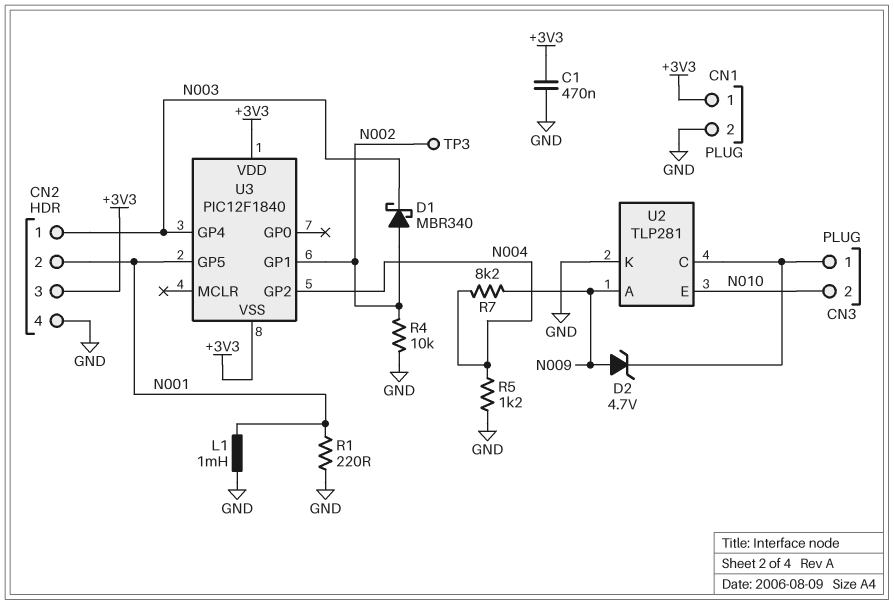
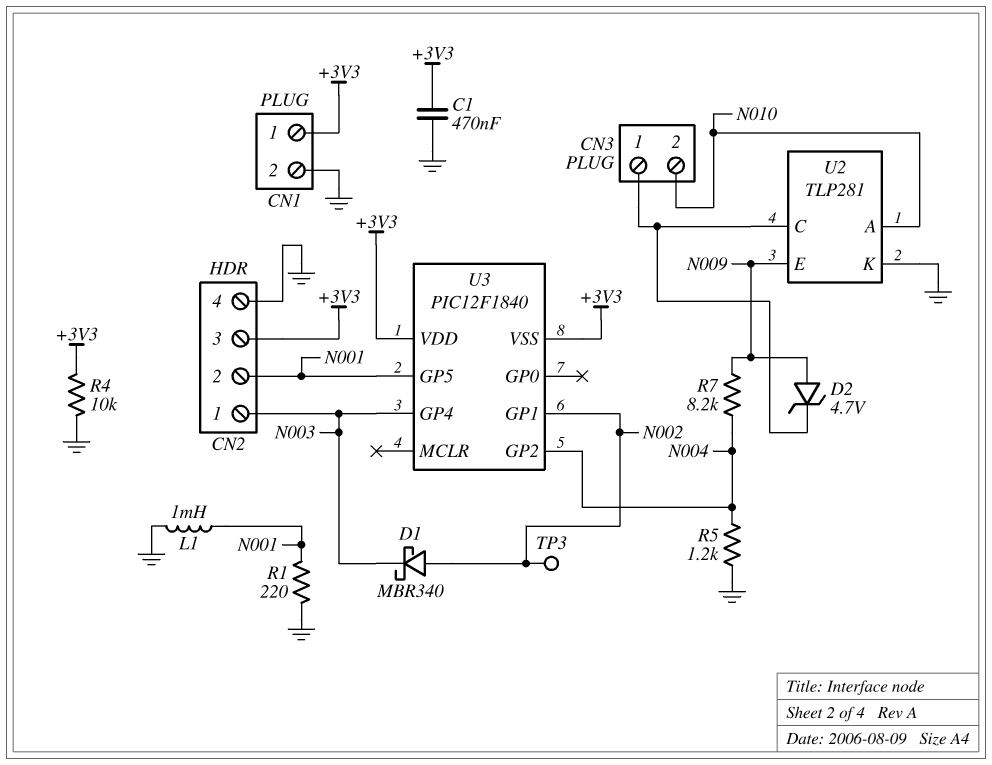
R4: 10k (GND, N002) -> 10k (+3V3, GND)
U2 pin A: N009 -> N010
U2 pin E: N010 -> N009

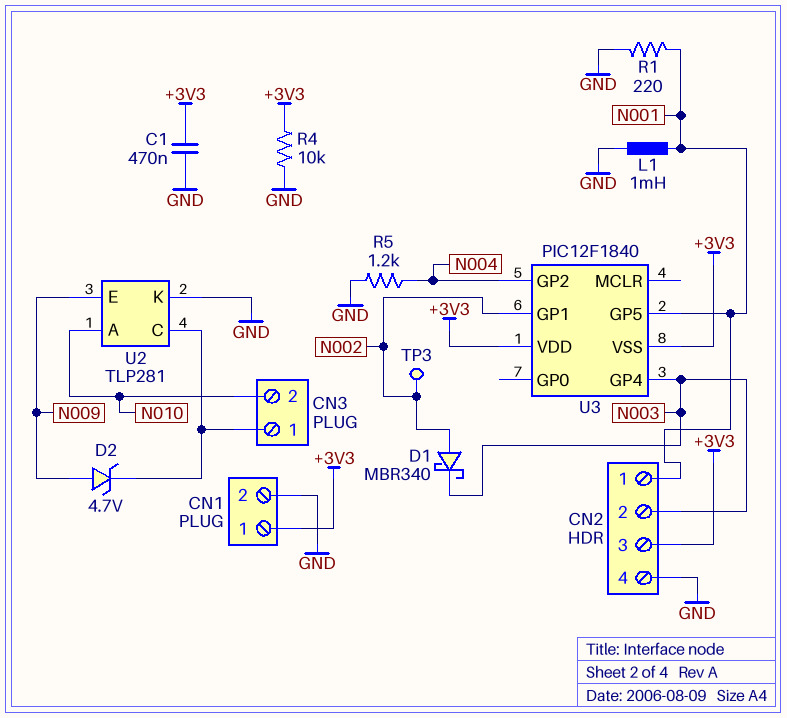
CN2 pin 1: N003 -> N001
CN2 pin 2: N001 -> N003
R7: 8.2k (N004, N009) -> none

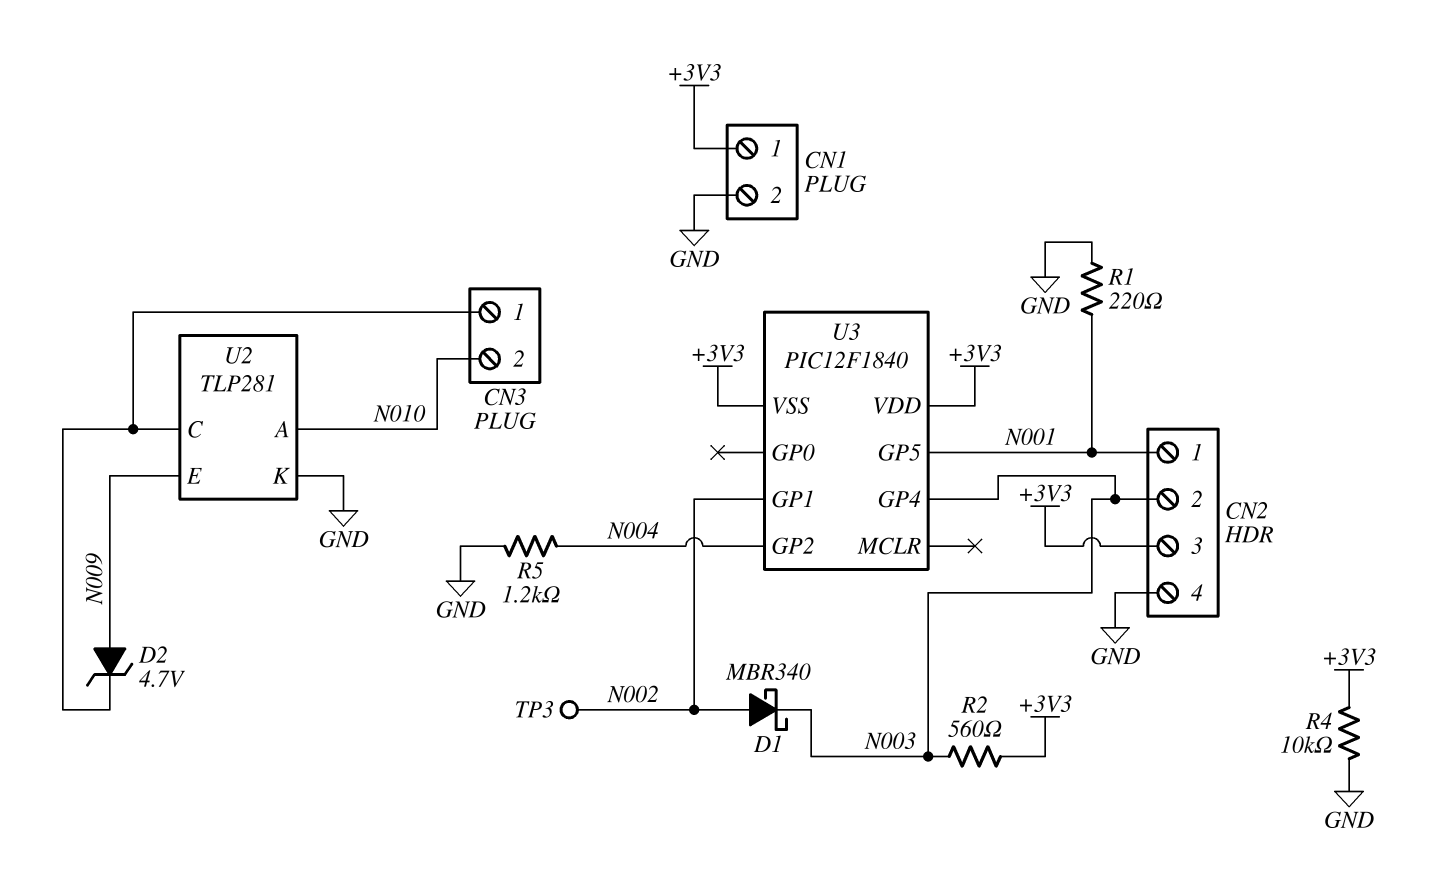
C1: 470nF (+3V3, GND) -> none
L1: 1mH (GND, N001) -> none
R2: none -> 560 (+3V3, N003)

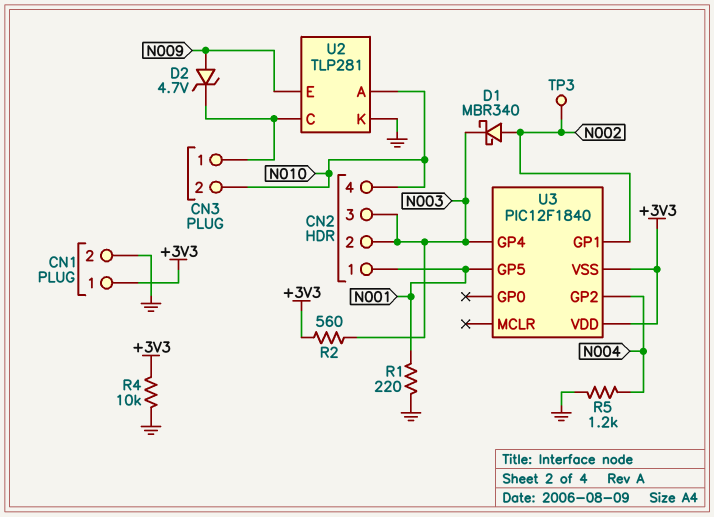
CN2 pin 3: +3V3 -> N003
CN2 pin 4: GND -> N010

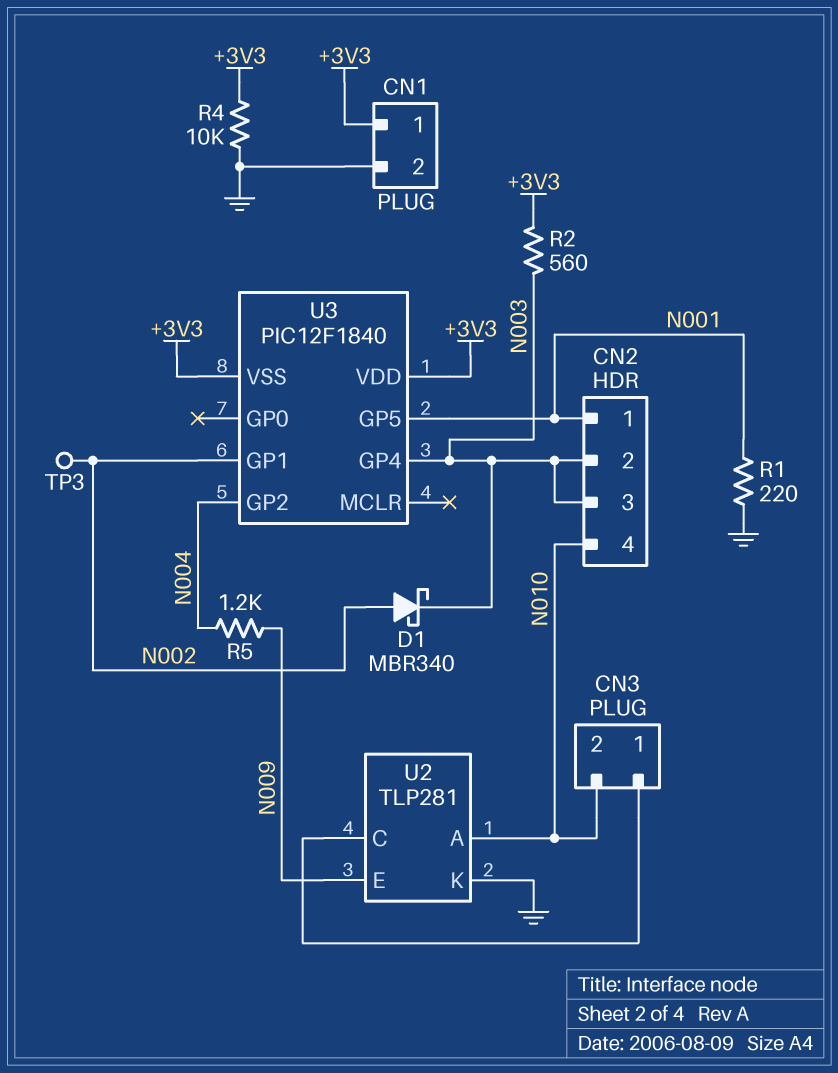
D2: zener 4.7V (A N009, K CN3/1) -> none
R5: 1.2k (GND, N004) -> 1.2k (N004, N009)

